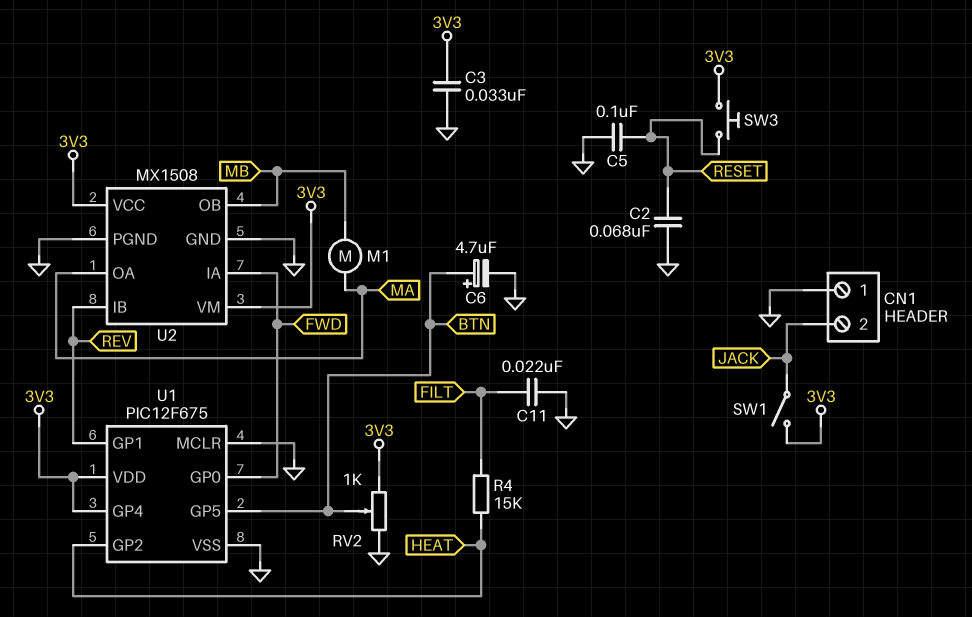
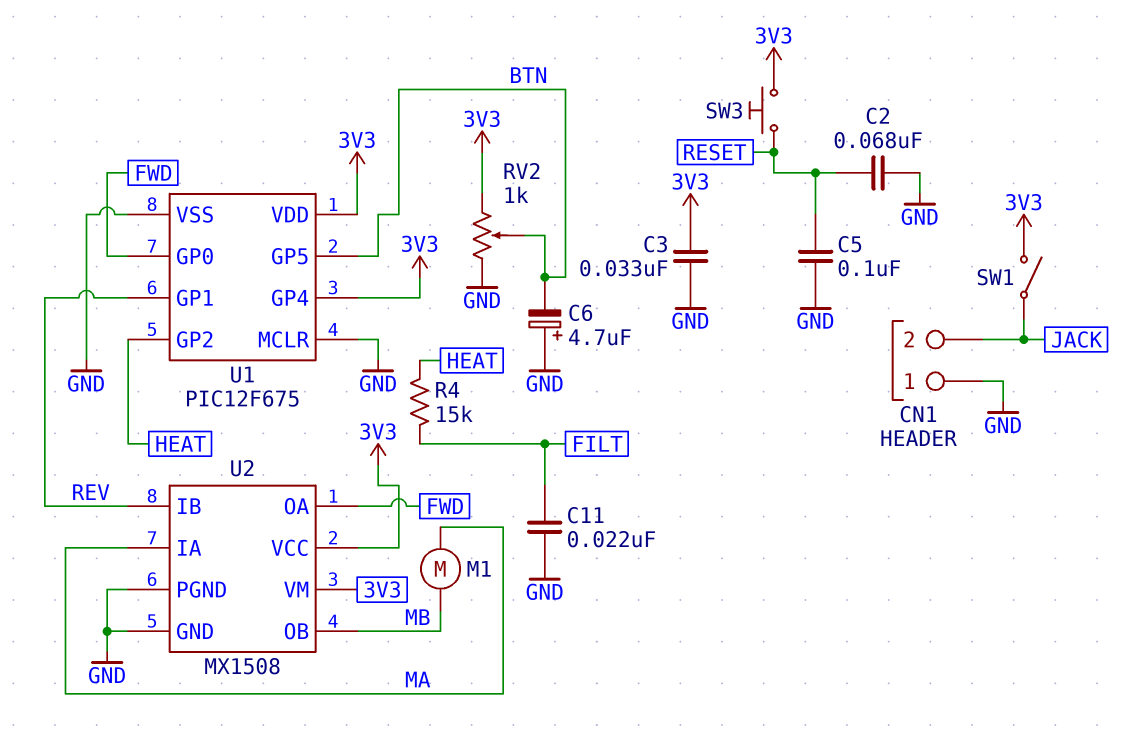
C6: 4.7uF (plus BTN, minus GND) -> 4.7uF (plus GND, minus BTN)
U2 pin IA: FWD -> MA
U2 pin OA: MA -> FWD

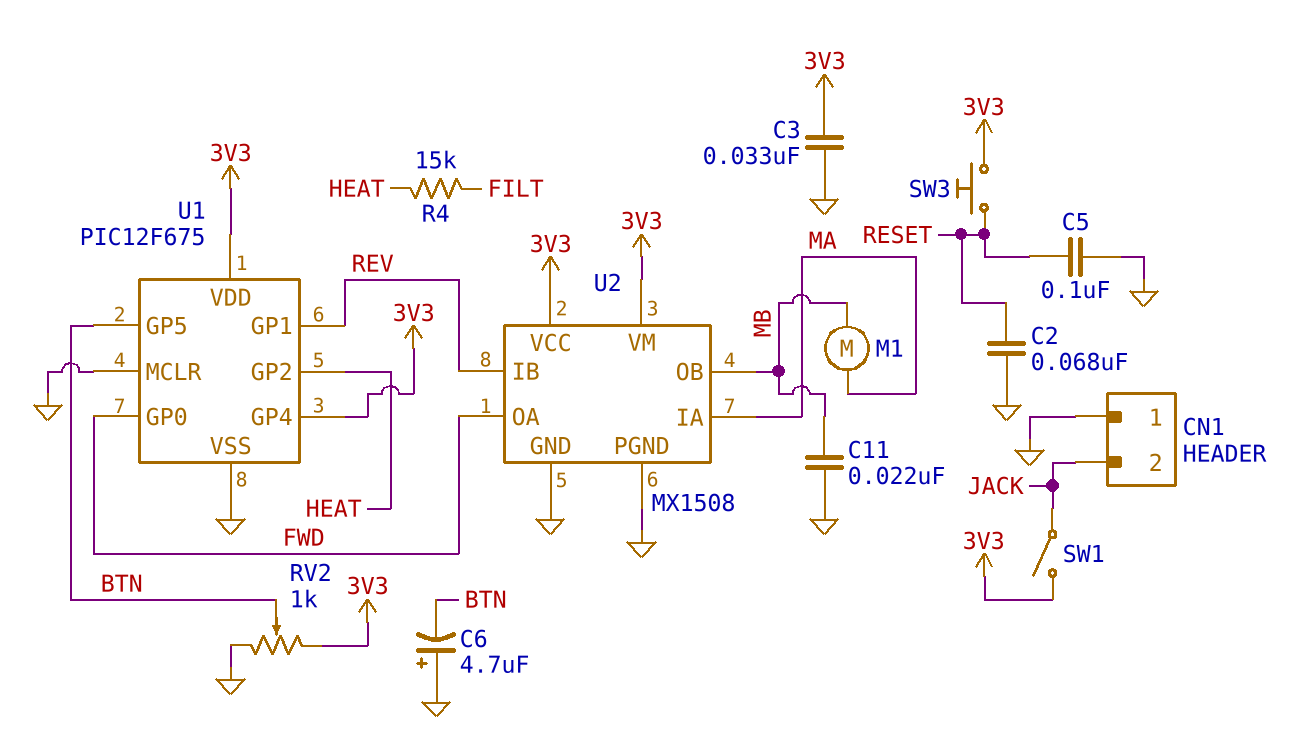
C11: 22nF (FILT, GND) -> 22nF (GND, MB)

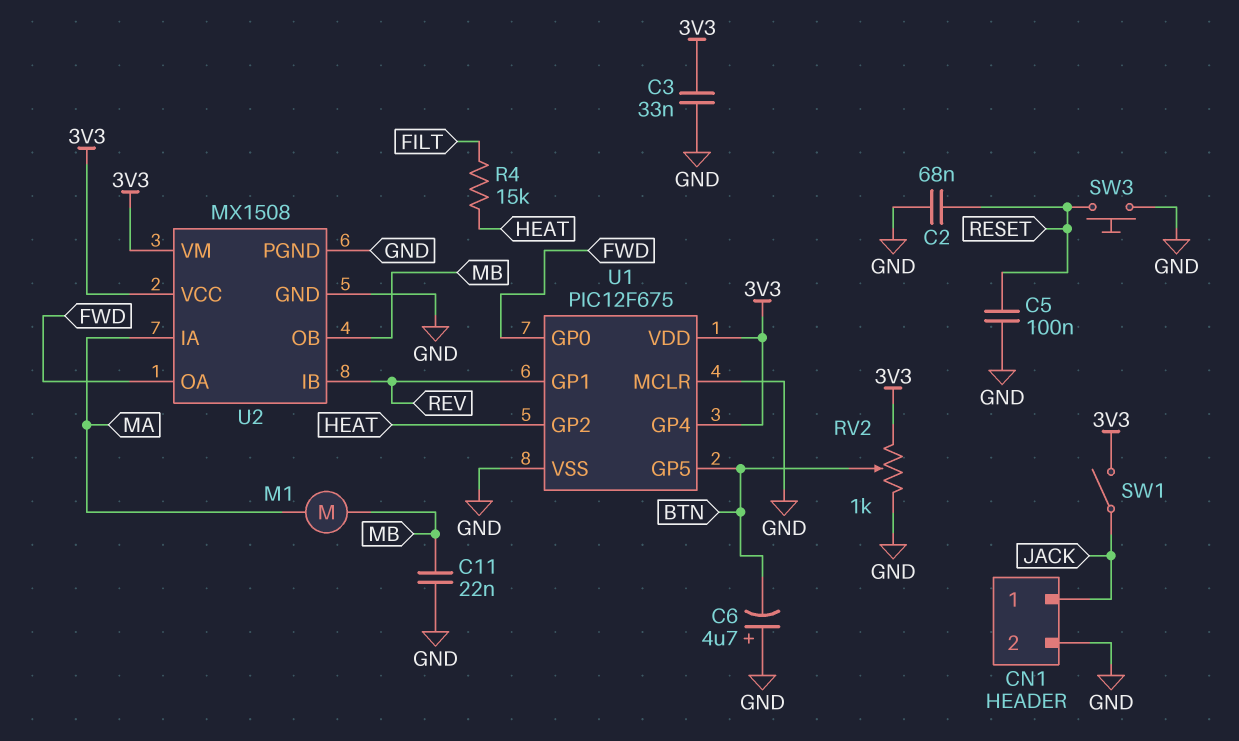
CN1 pin 1: GND -> JACK
CN1 pin 2: JACK -> GND
SW3: button (3V3, RESET) -> button (GND, RESET)

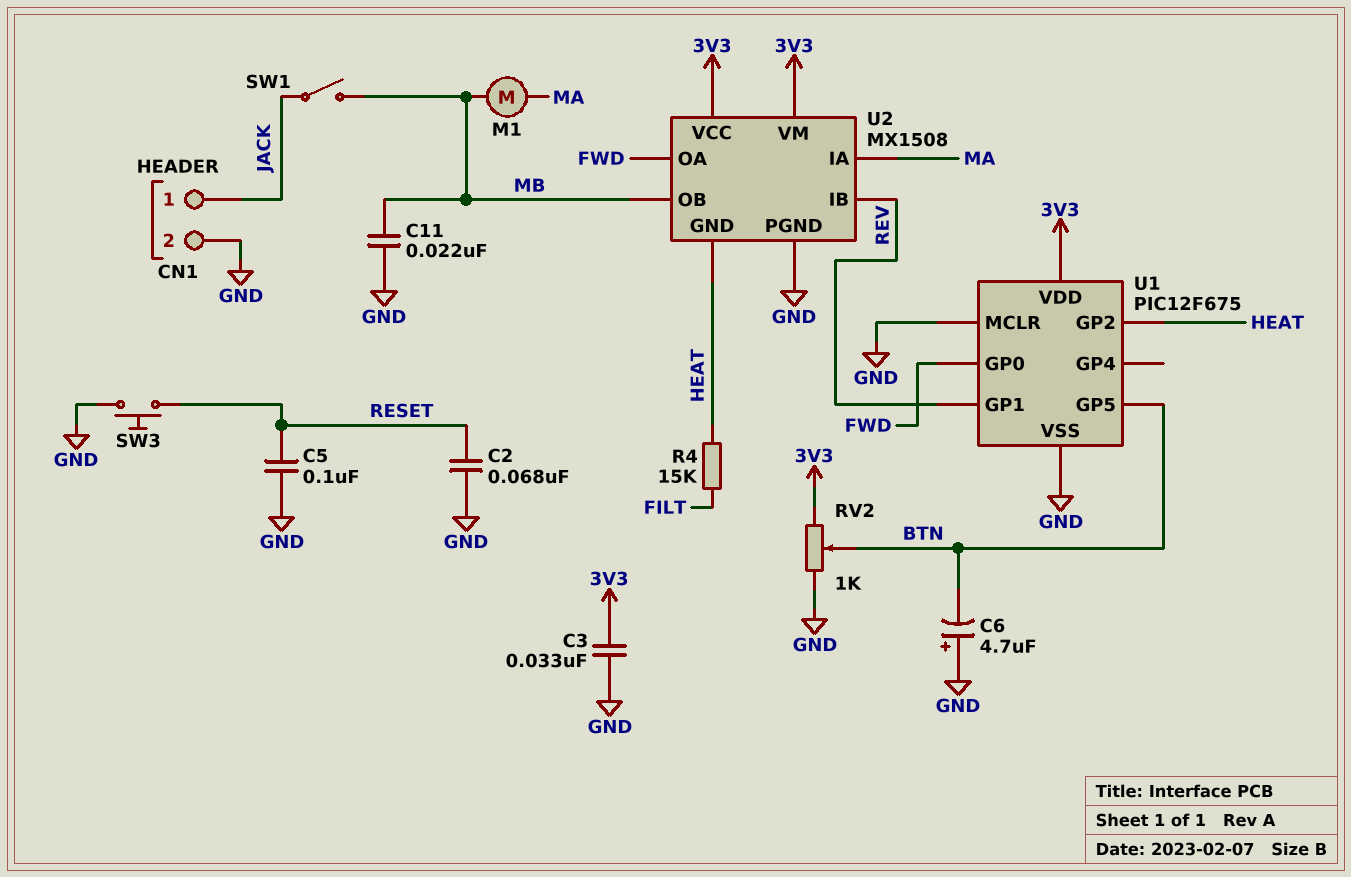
SW1: switch (3V3, JACK) -> switch (JACK, MB)
U1 pin GP4: 3V3 -> none
U2 pin GND: GND -> HEAT

